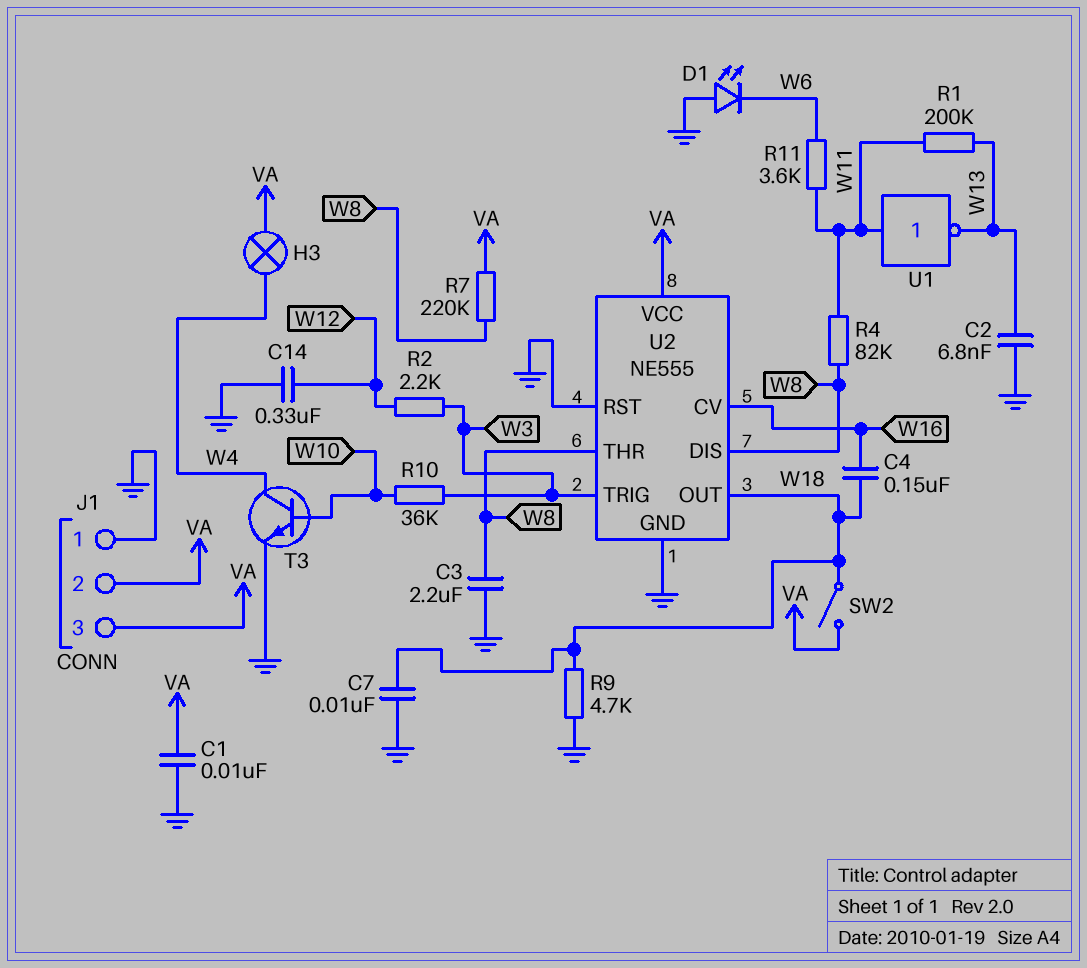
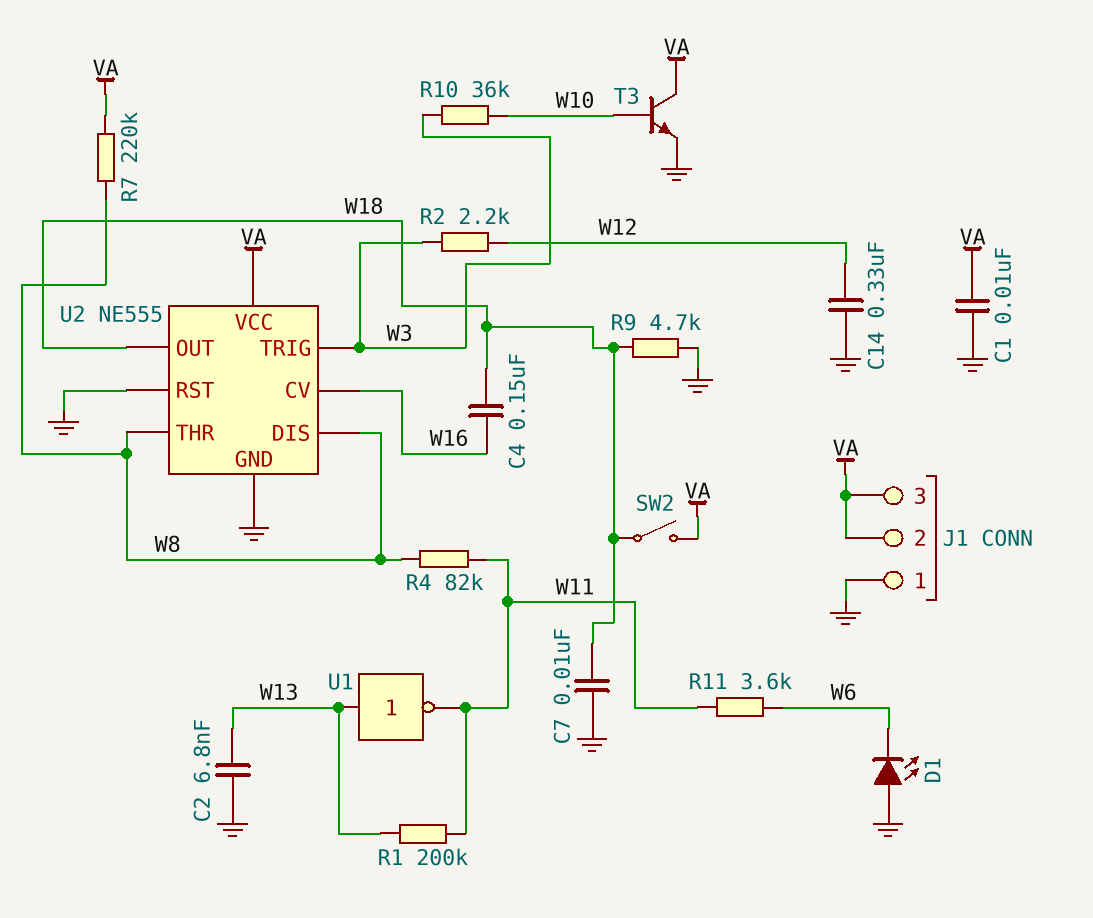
C3: 2.2uF (GND, W8) -> none
H3: lamp (VA, W4) -> none
T3: NPN (B W10, C W4, E GND) -> NPN (B W10, C VA, E GND)
U1: NOT (in W11, out W13) -> NOT (in W13, out W11)

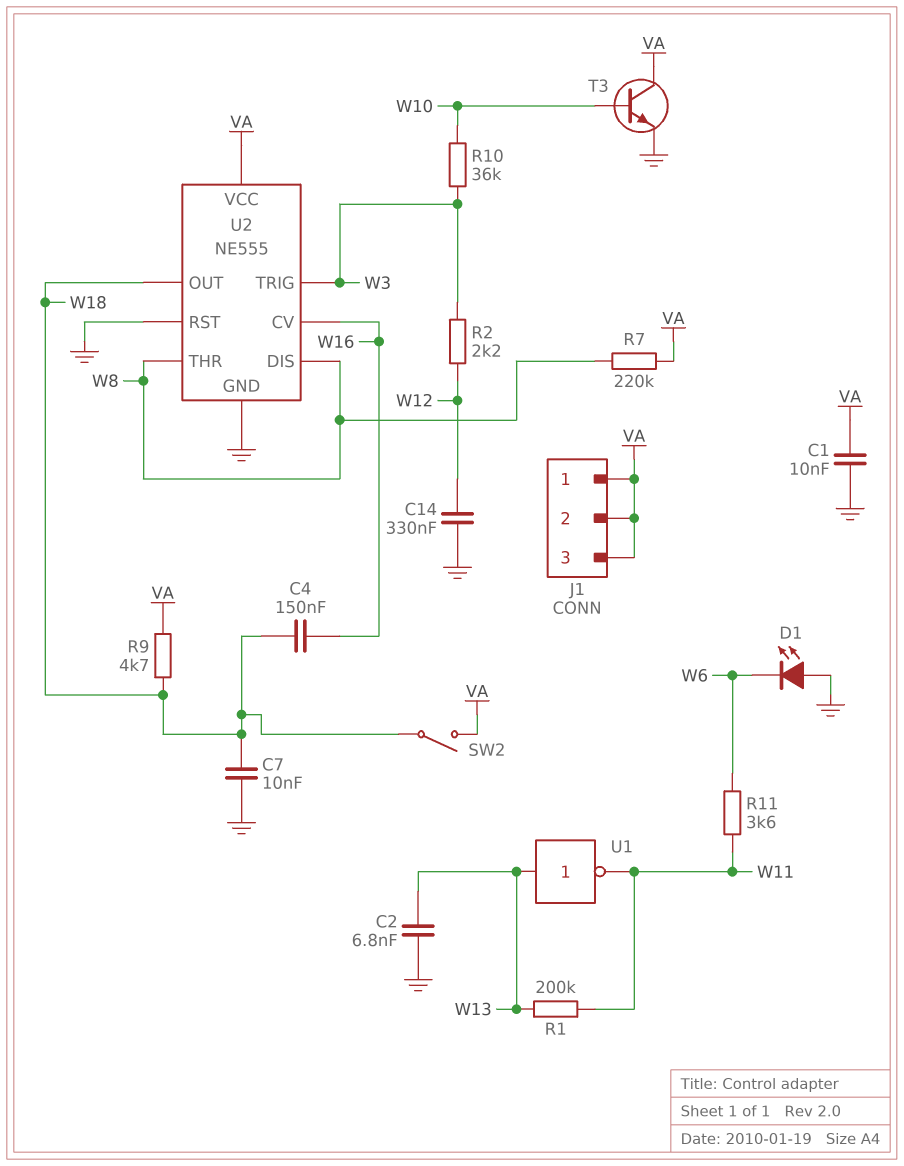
J1 pin 1: GND -> VA
R4: 82k (W8, W11) -> none
R9: 4.7k (GND, W18) -> 4.7k (VA, W18)

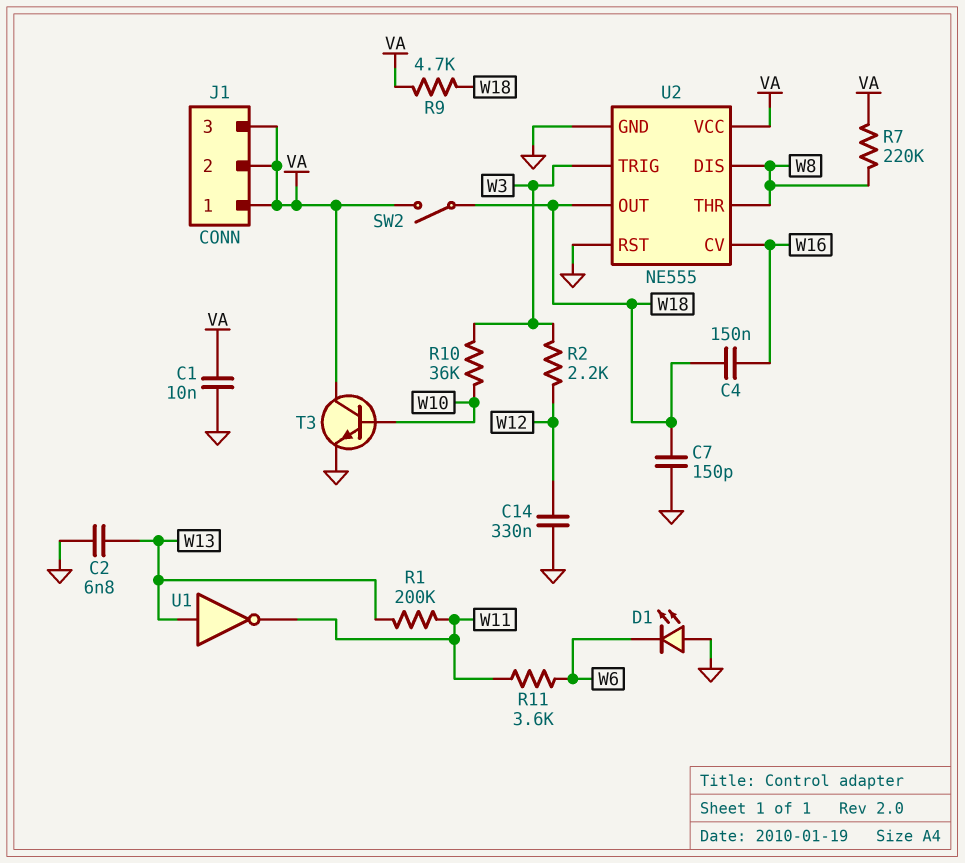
C7: 10nF (GND, W18) -> 150pF (GND, W18)

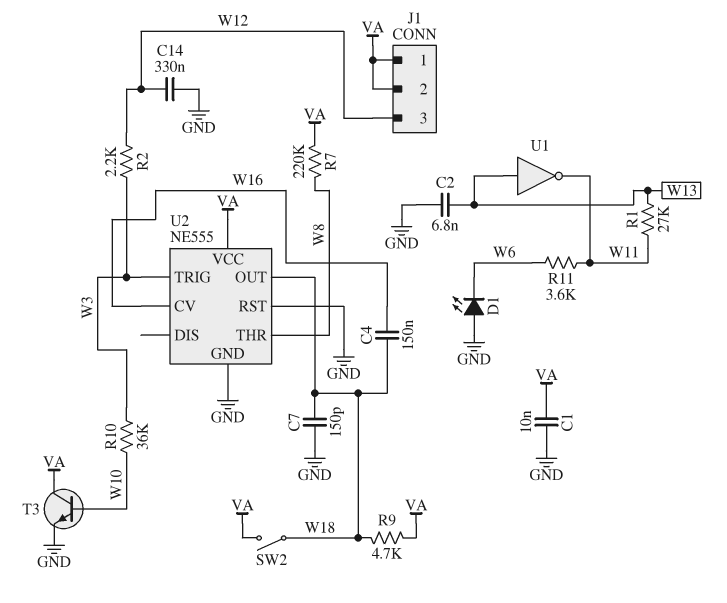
J1 pin 3: VA -> W12
R1: 200k (W11, W13) -> 27k (W11, W13)
U2 pin DIS: W8 -> none

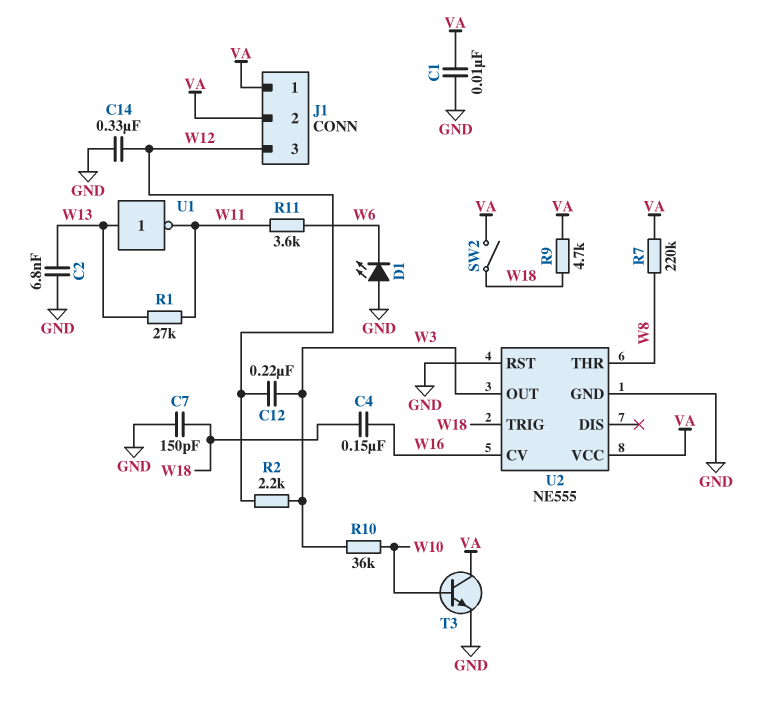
C12: none -> 220nF (W3, W12)
U2 pin OUT: W18 -> W3
U2 pin TRIG: W3 -> W18

